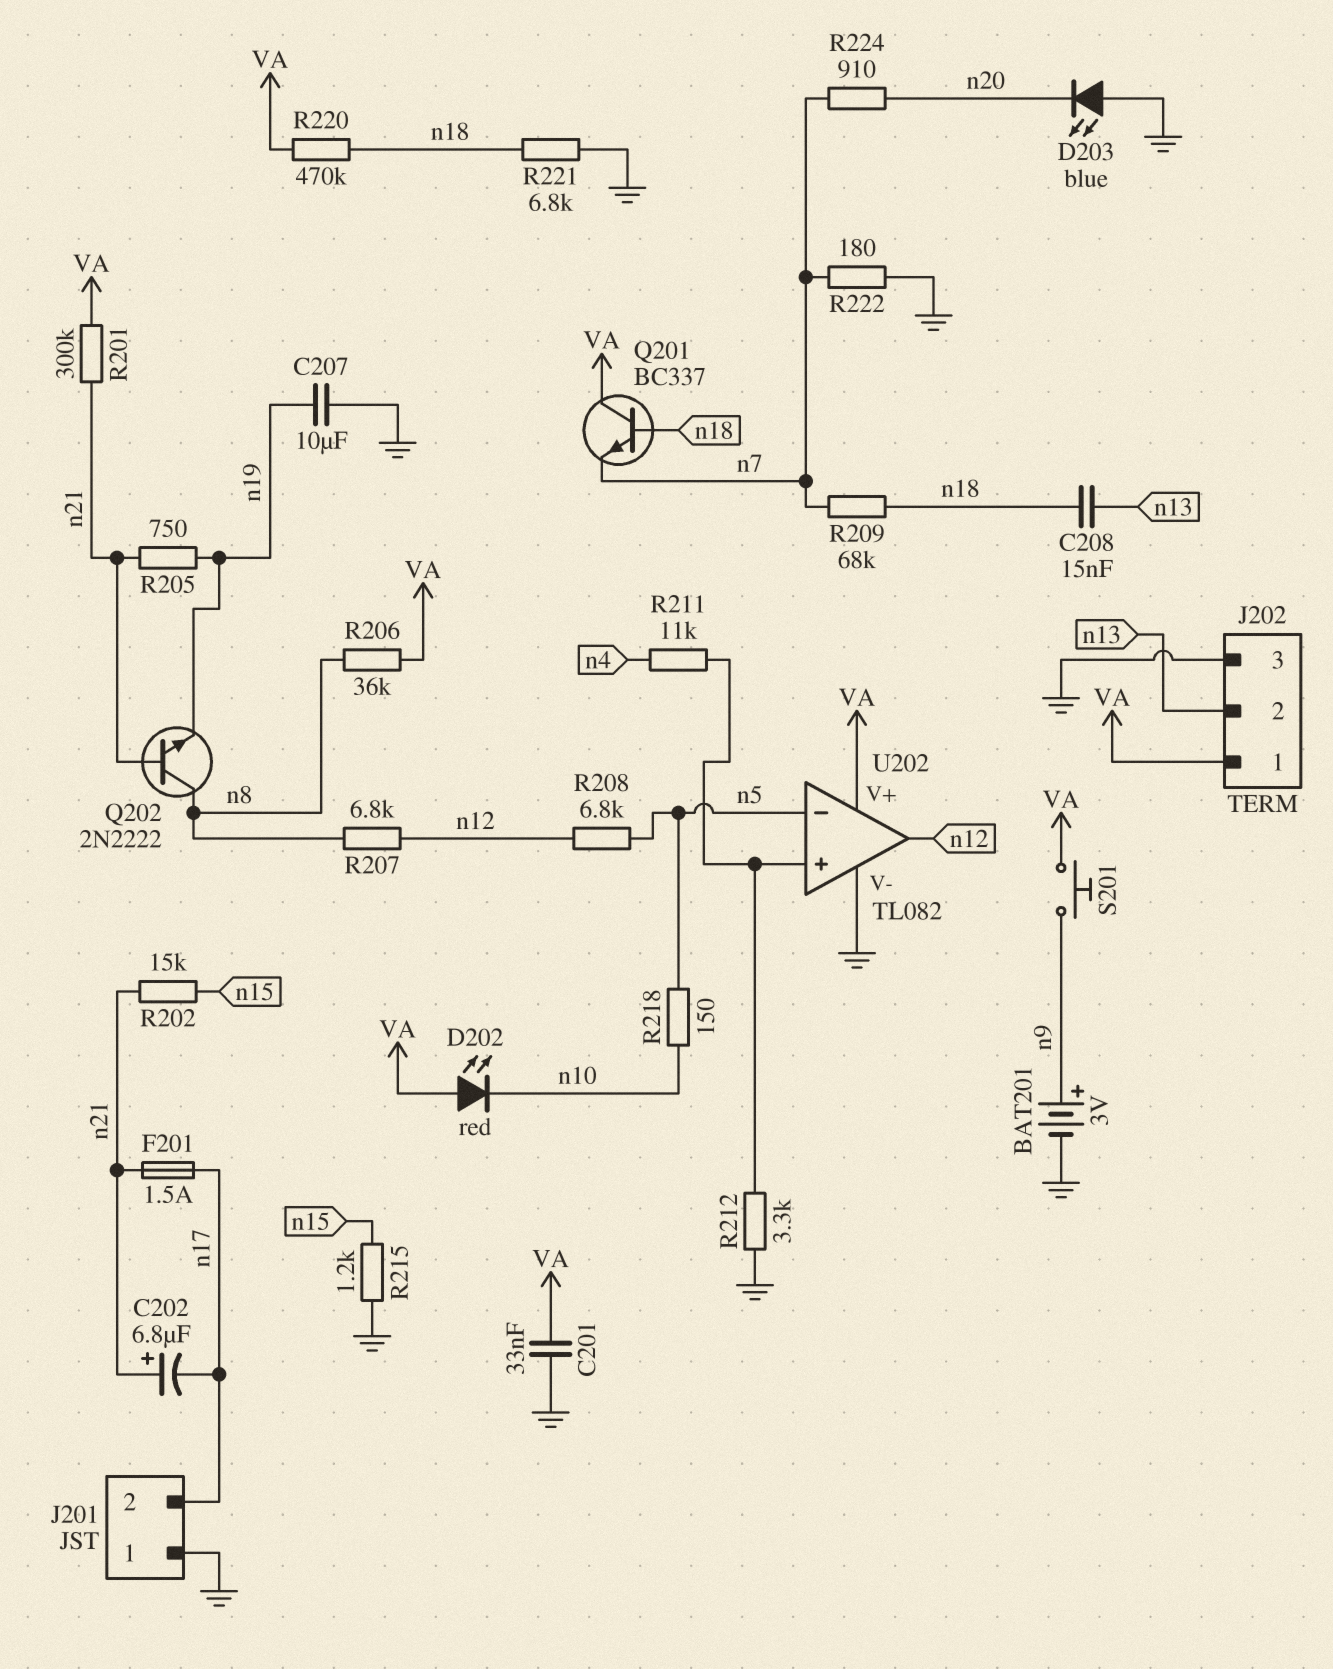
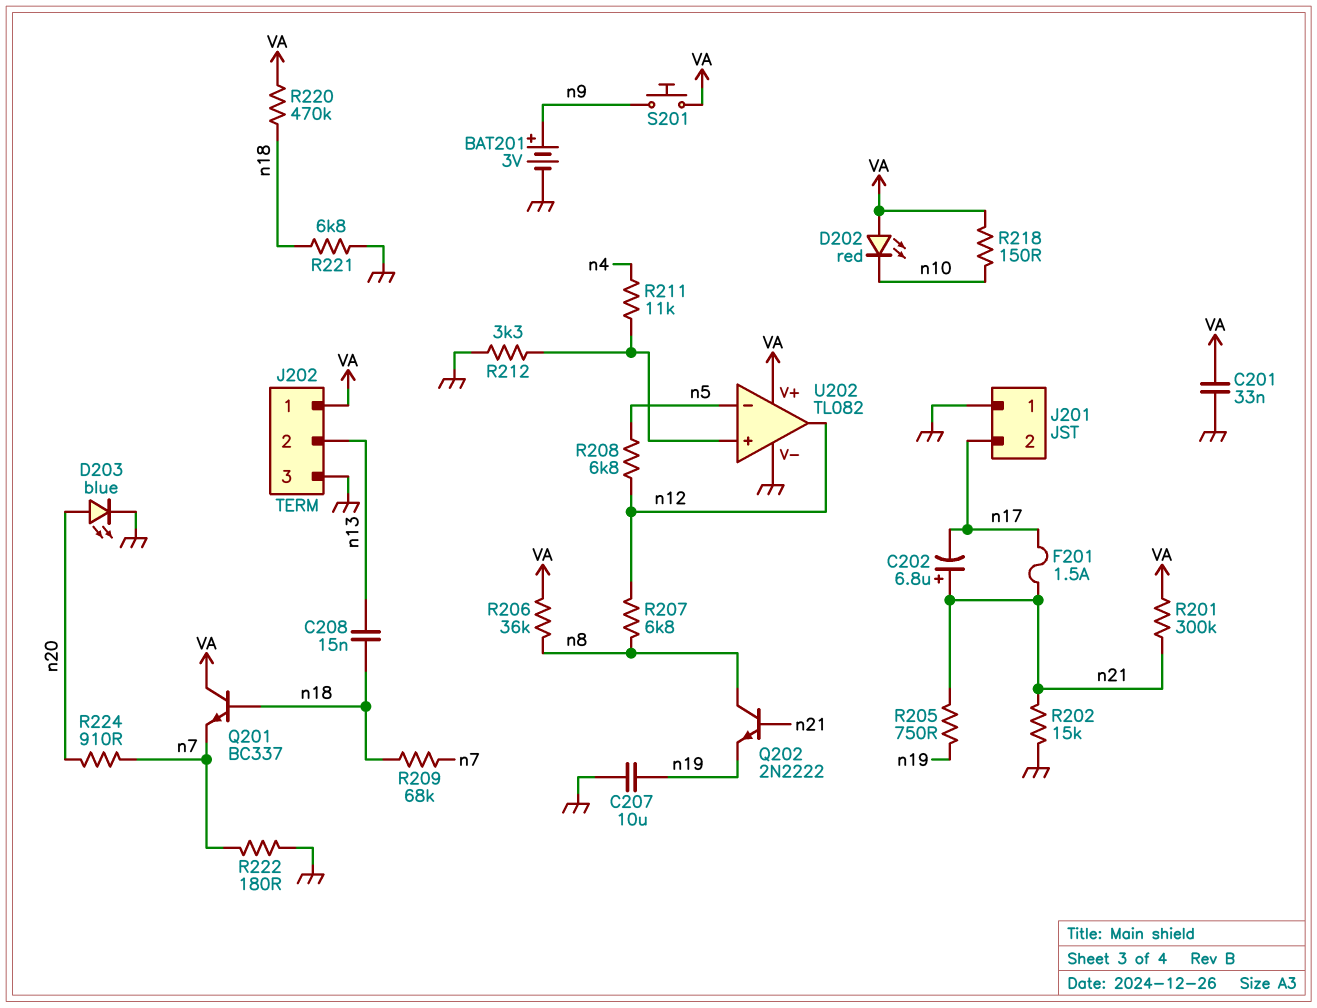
D203: LED blue (A GND, K n20) -> LED blue (A n20, K GND)
R202: 15k (n15, n21) -> 15k (GND, n21)
R215: 1.2k (GND, n15) -> none
R218: 150 (n5, n10) -> 150 (VA, n10)

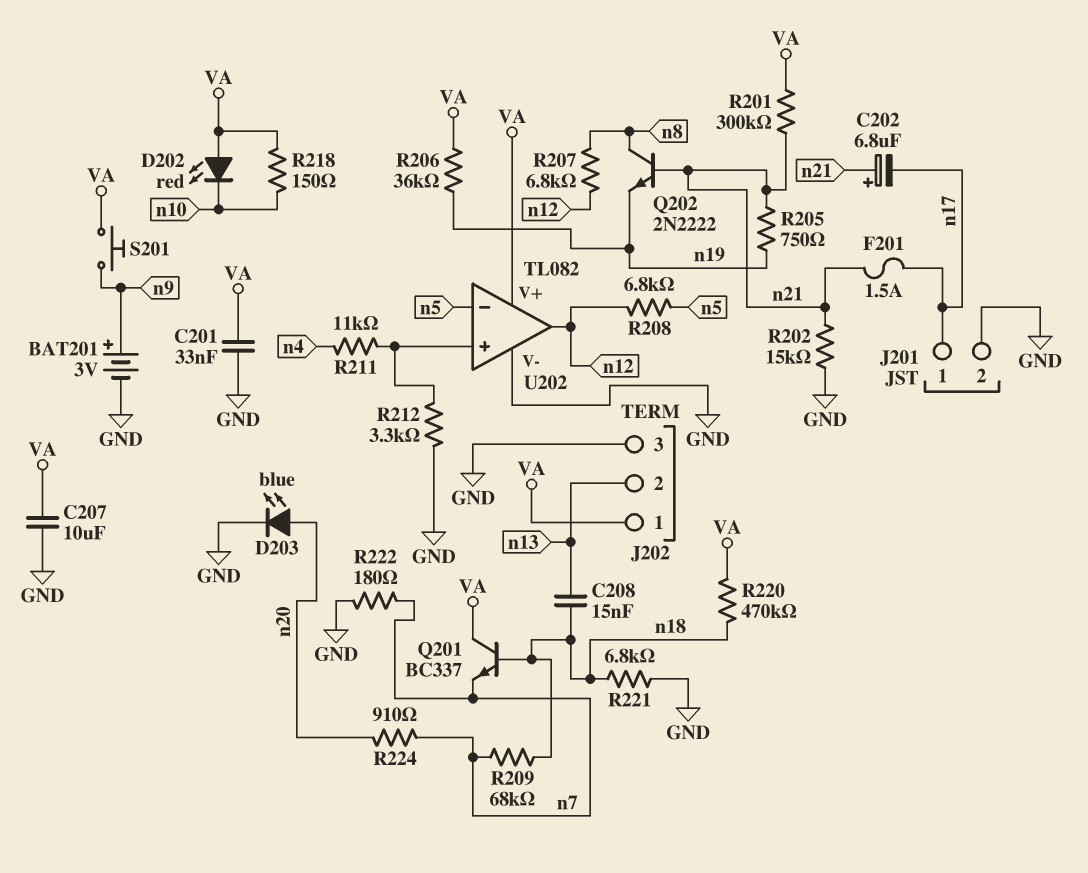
C207: 10uF (GND, n19) -> 10uF (GND, VA)
J201 pin 1: GND -> n17
J201 pin 2: n17 -> GND
R206: 36k (VA, n8) -> 36k (VA, n19)

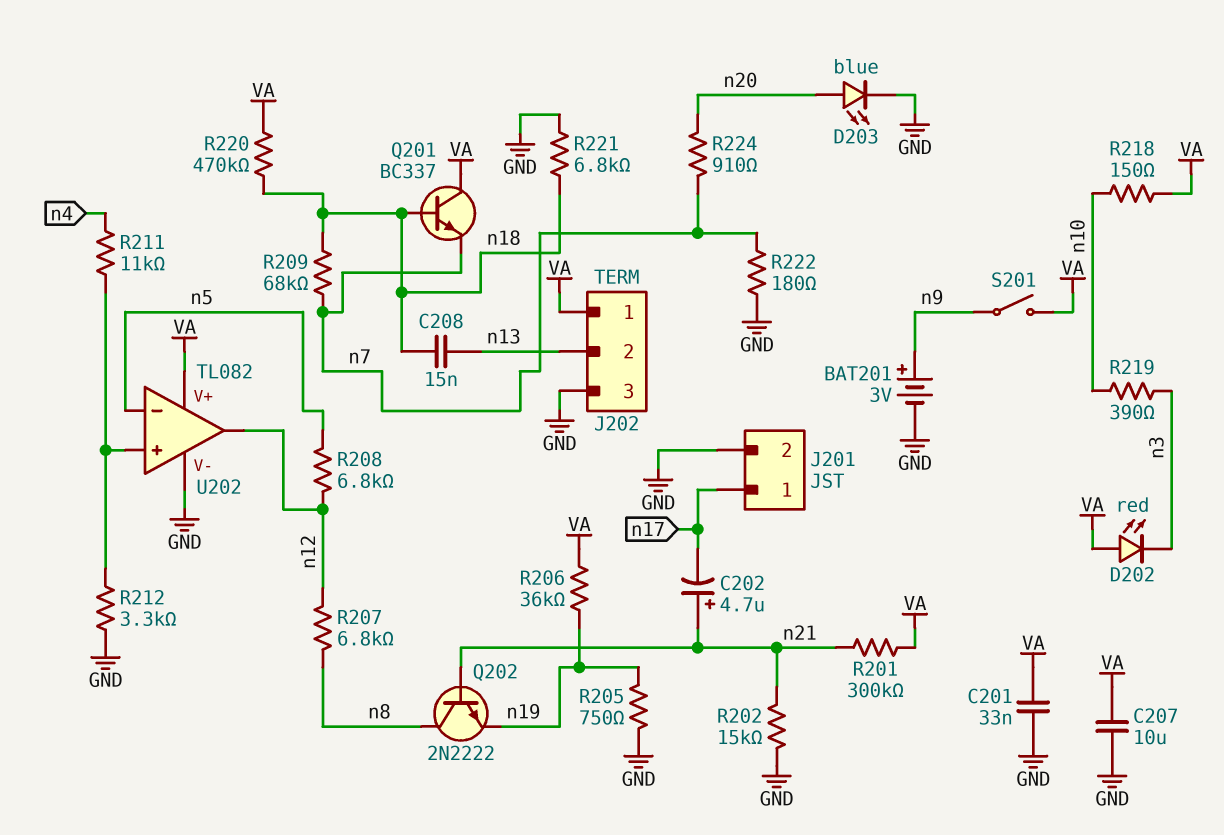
C202: 6.8uF (plus n21, minus n17) -> 4.7uF (plus n21, minus n17)
D202: LED red (A VA, K n10) -> LED red (A VA, K n3)
F201: 1.5A (n17, n21) -> none
R205: 750 (n19, n21) -> 750 (GND, n19)
R219: none -> 390 (n3, n10)
S201: button (VA, n9) -> switch (VA, n9)

